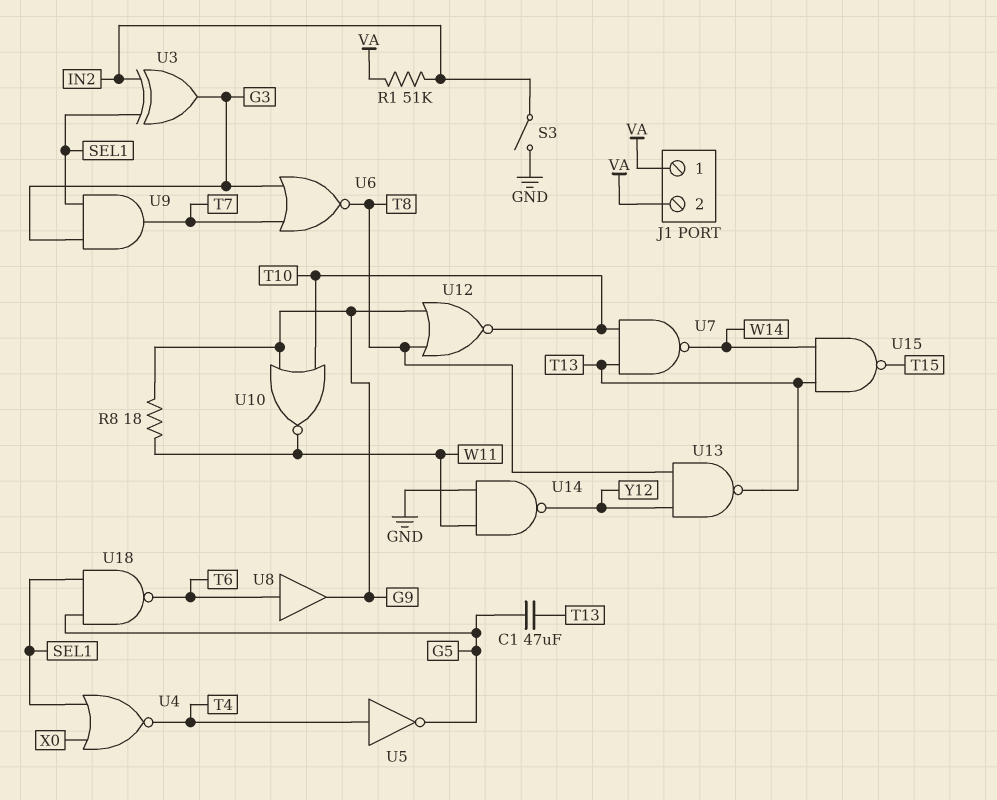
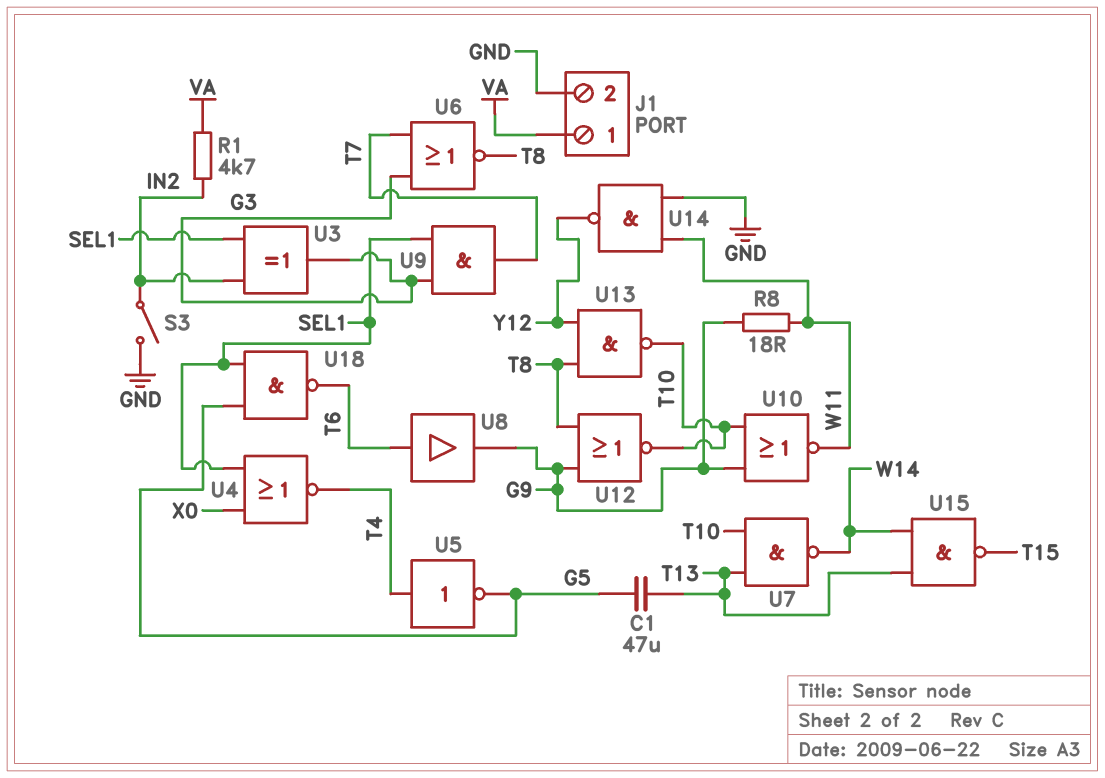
J1 pin 2: VA -> GND
R1: 51k (IN2, VA) -> 4.7k (IN2, VA)
U13: NAND (in T8, in Y12, out T13) -> NAND (in T8, in Y12, out T10)

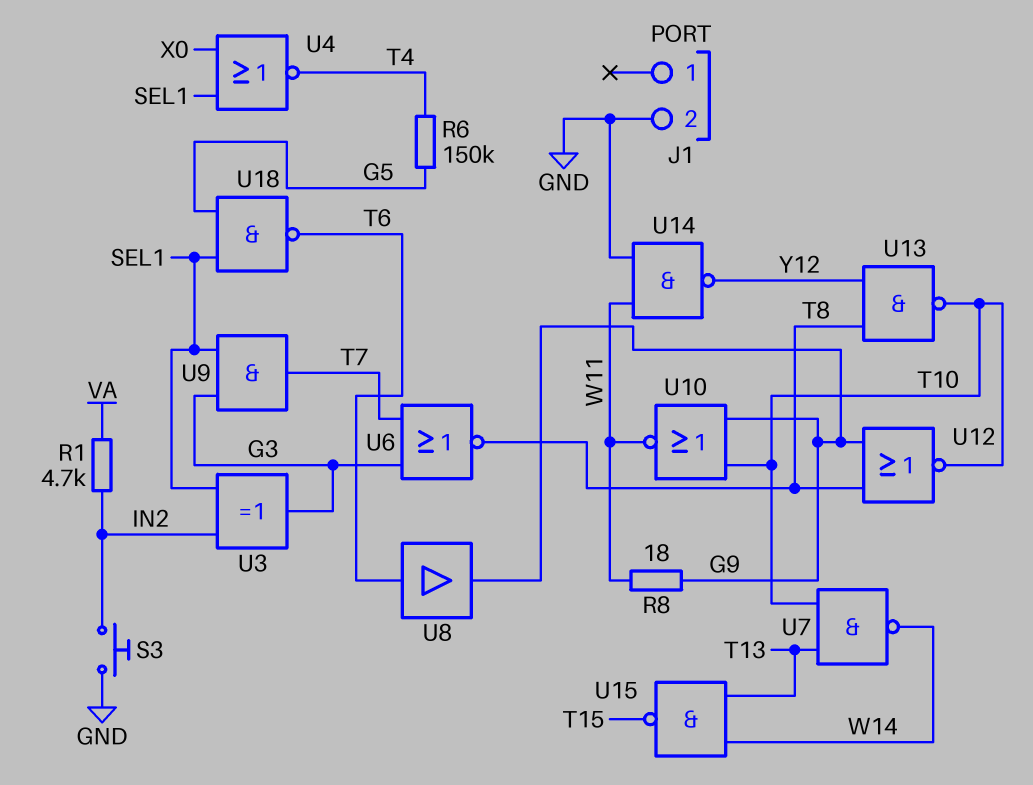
C1: 47uF (G5, T13) -> none
J1 pin 1: VA -> none
R6: none -> 150k (G5, T4)
S3: switch (GND, IN2) -> button (GND, IN2)
U5: NOT (in T4, out G5) -> none

